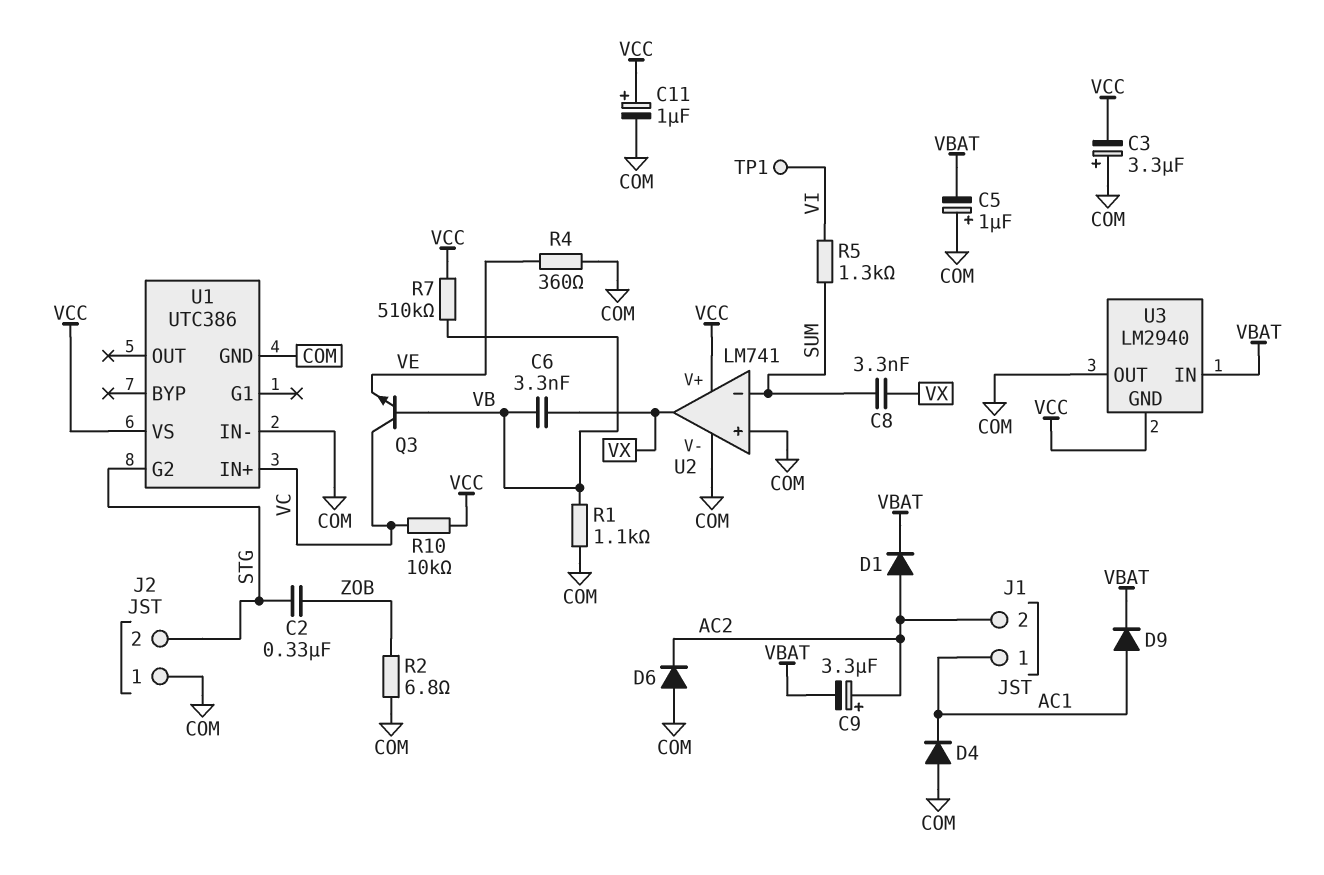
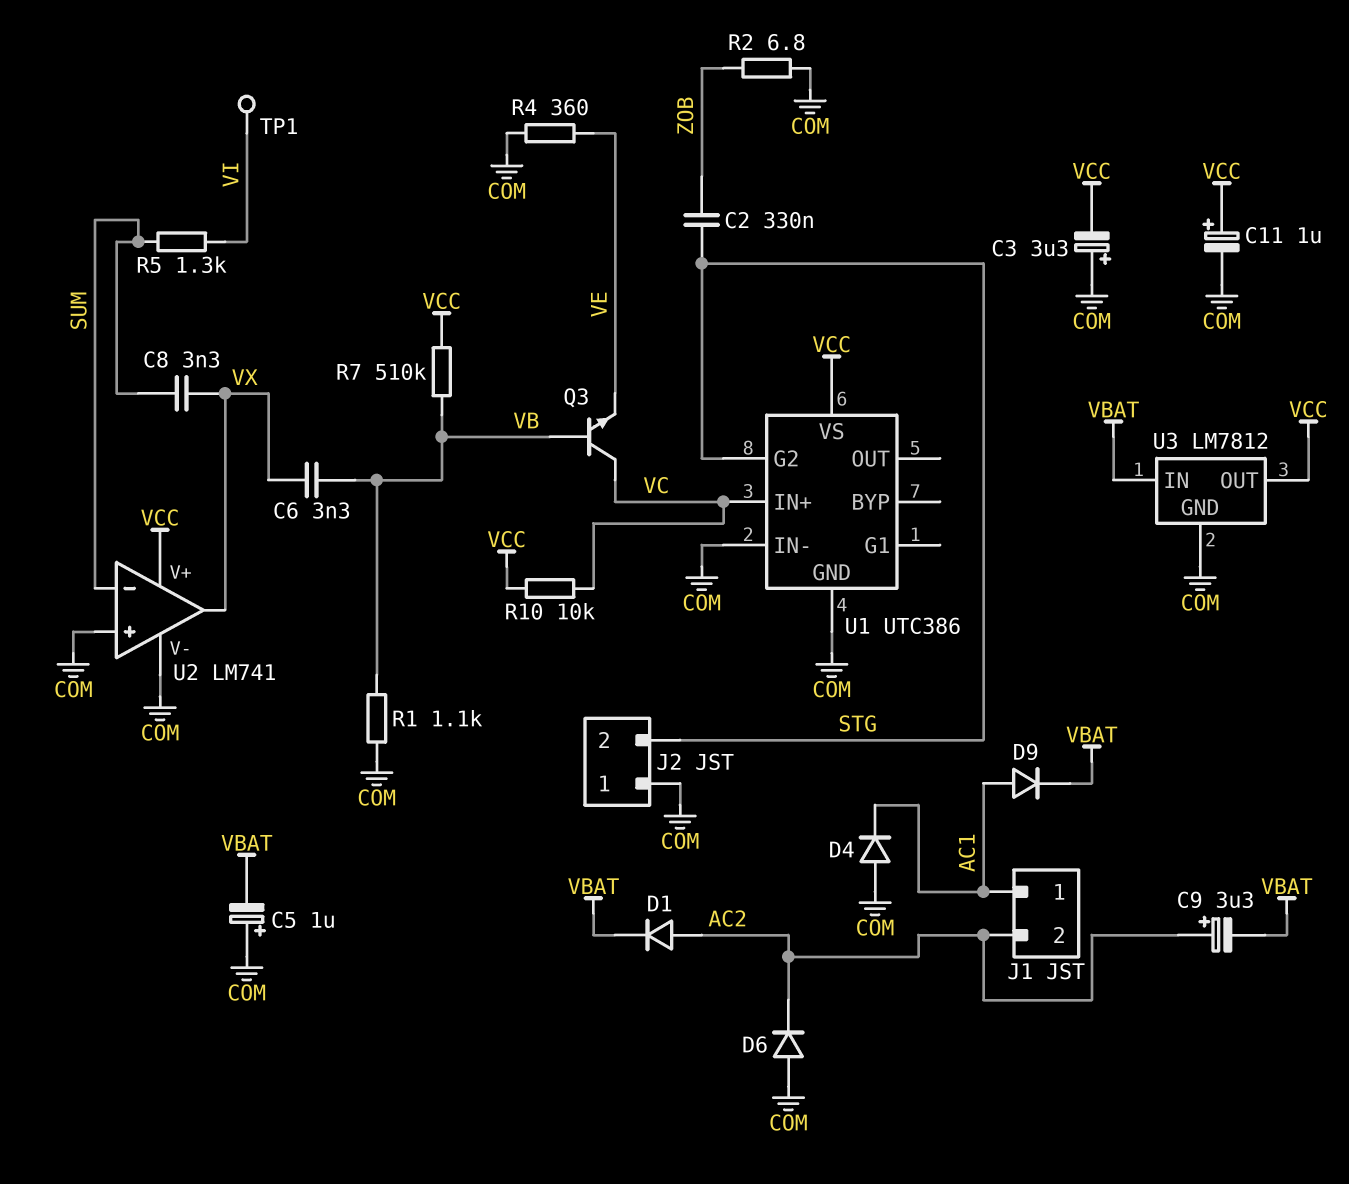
U3: LM2940 -> LM7812
U3 pin GND: VCC -> COM
U3 pin OUT: COM -> VCC

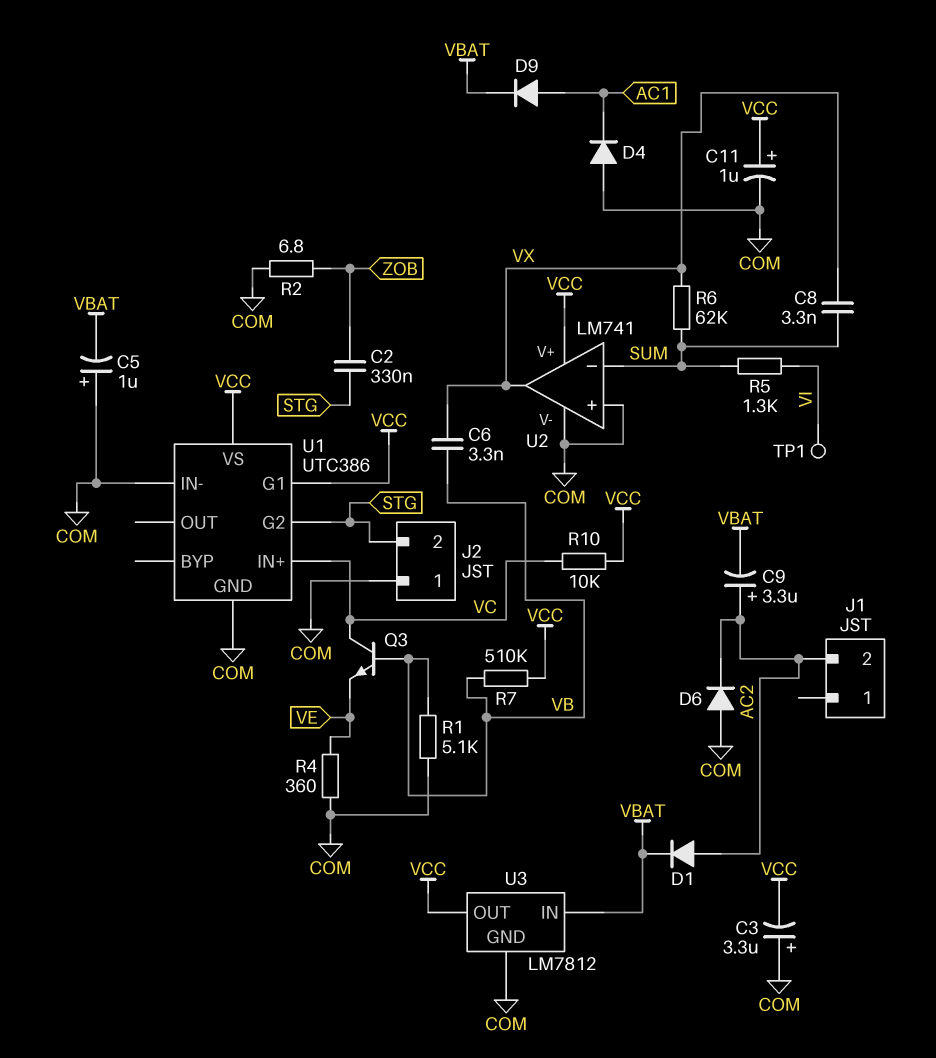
J1 pin 1: AC1 -> none
R1: 1.1k (COM, VB) -> 5.1k (COM, VB)
R6: none -> 62k (SUM, VX)
U1 pin G1: none -> VCC

